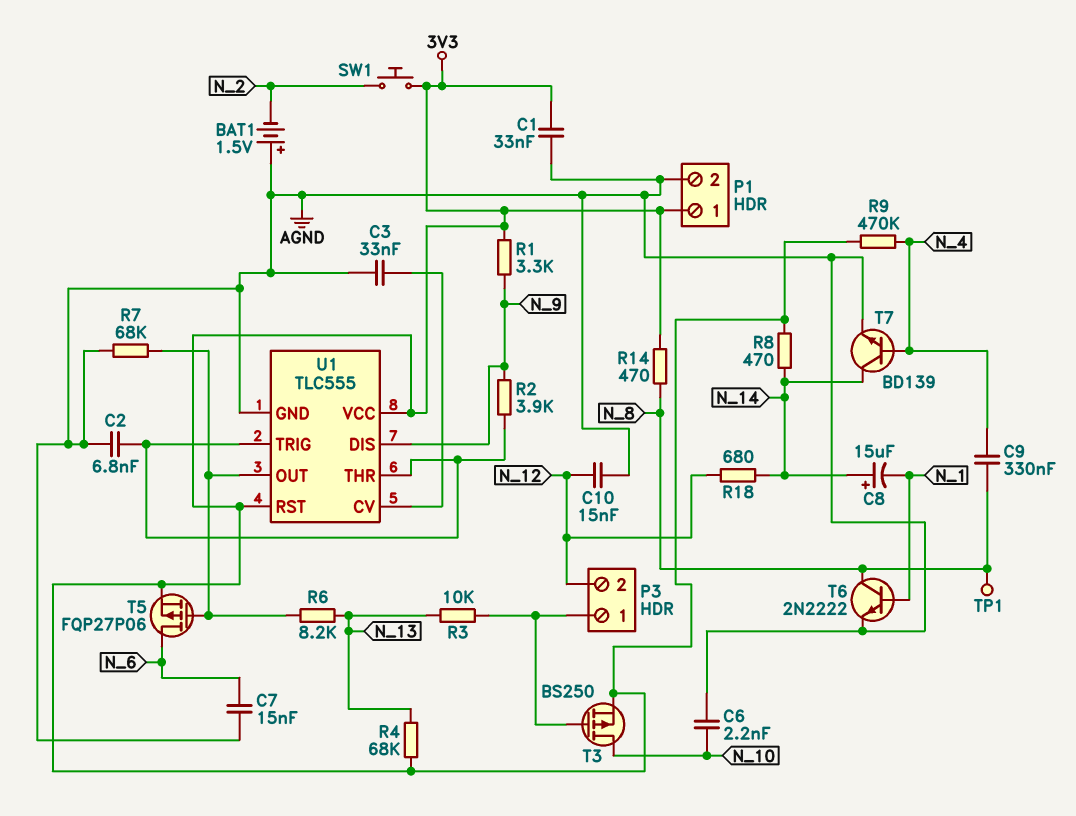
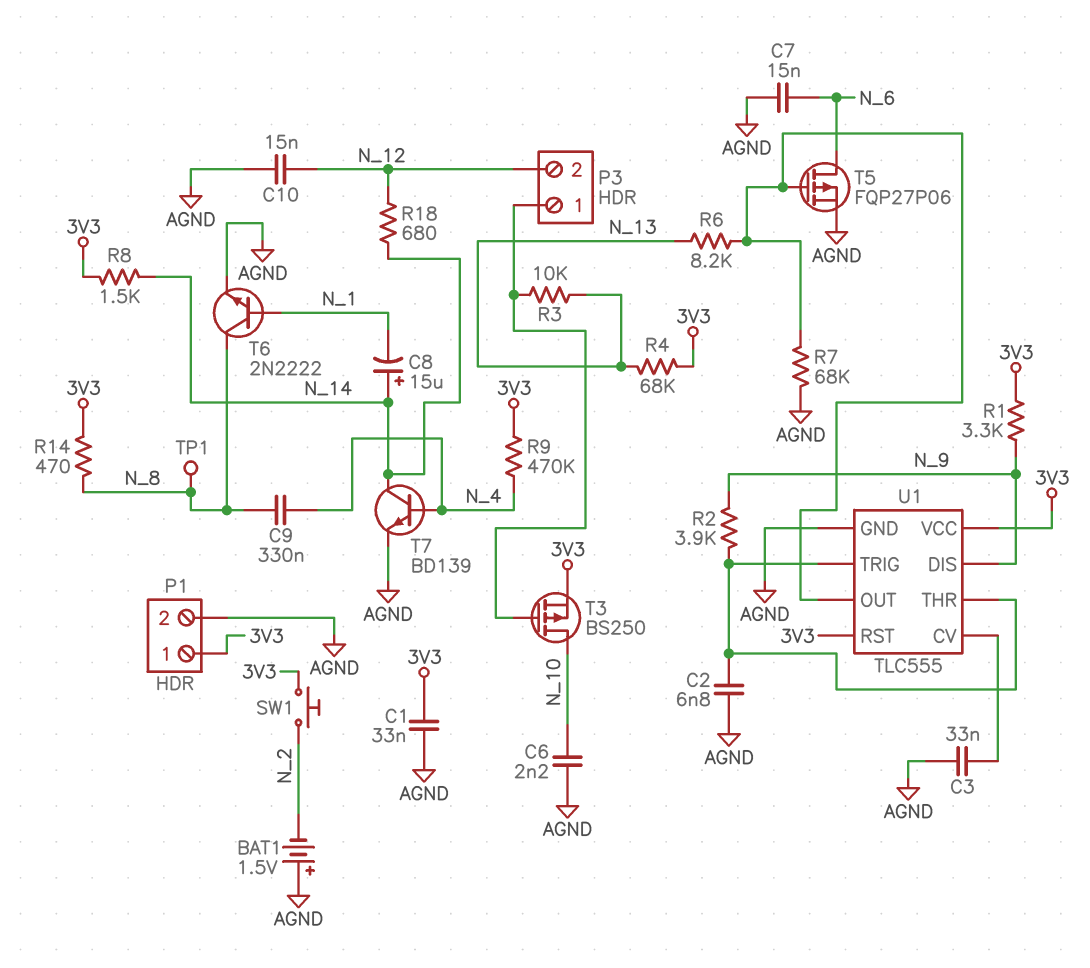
R8: 470 (3V3, N_14) -> 1.5k (3V3, N_14)
T5: PMOS FQP27P06 (G U1/OUT, D N_6, S 3V3) -> PMOS FQP27P06 (G U1/OUT, D N_6, S AGND)

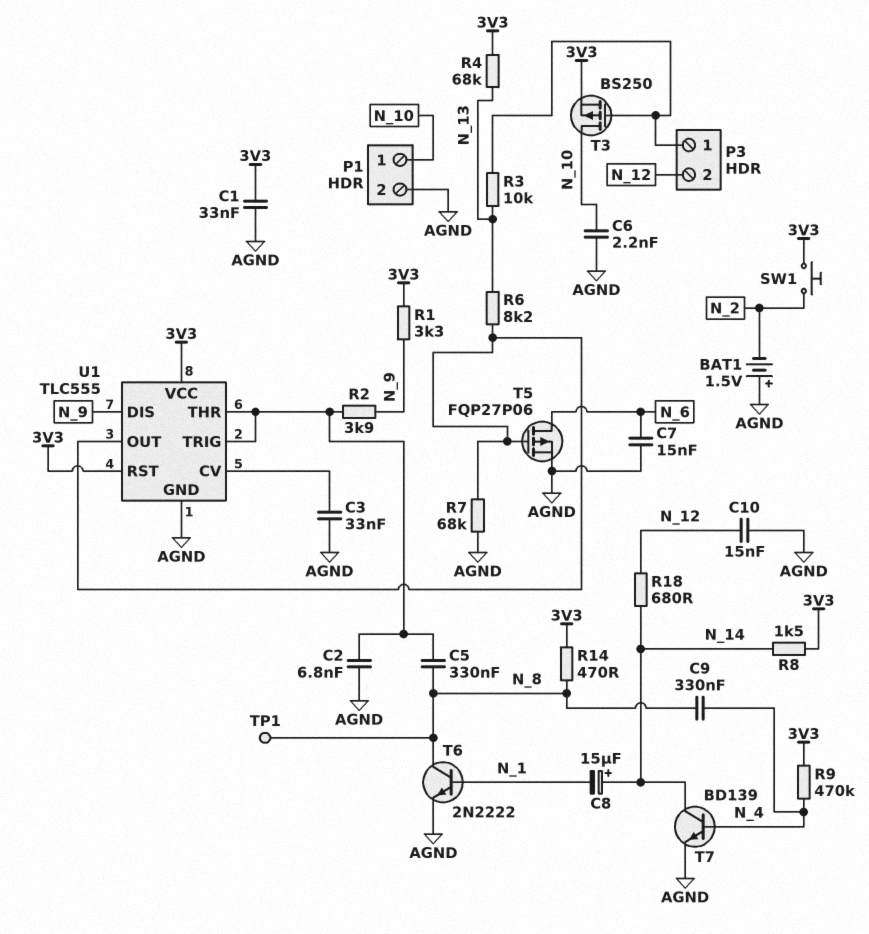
C5: none -> 330nF (N_8, U1/THR)
P1 pin 1: 3V3 -> N_10

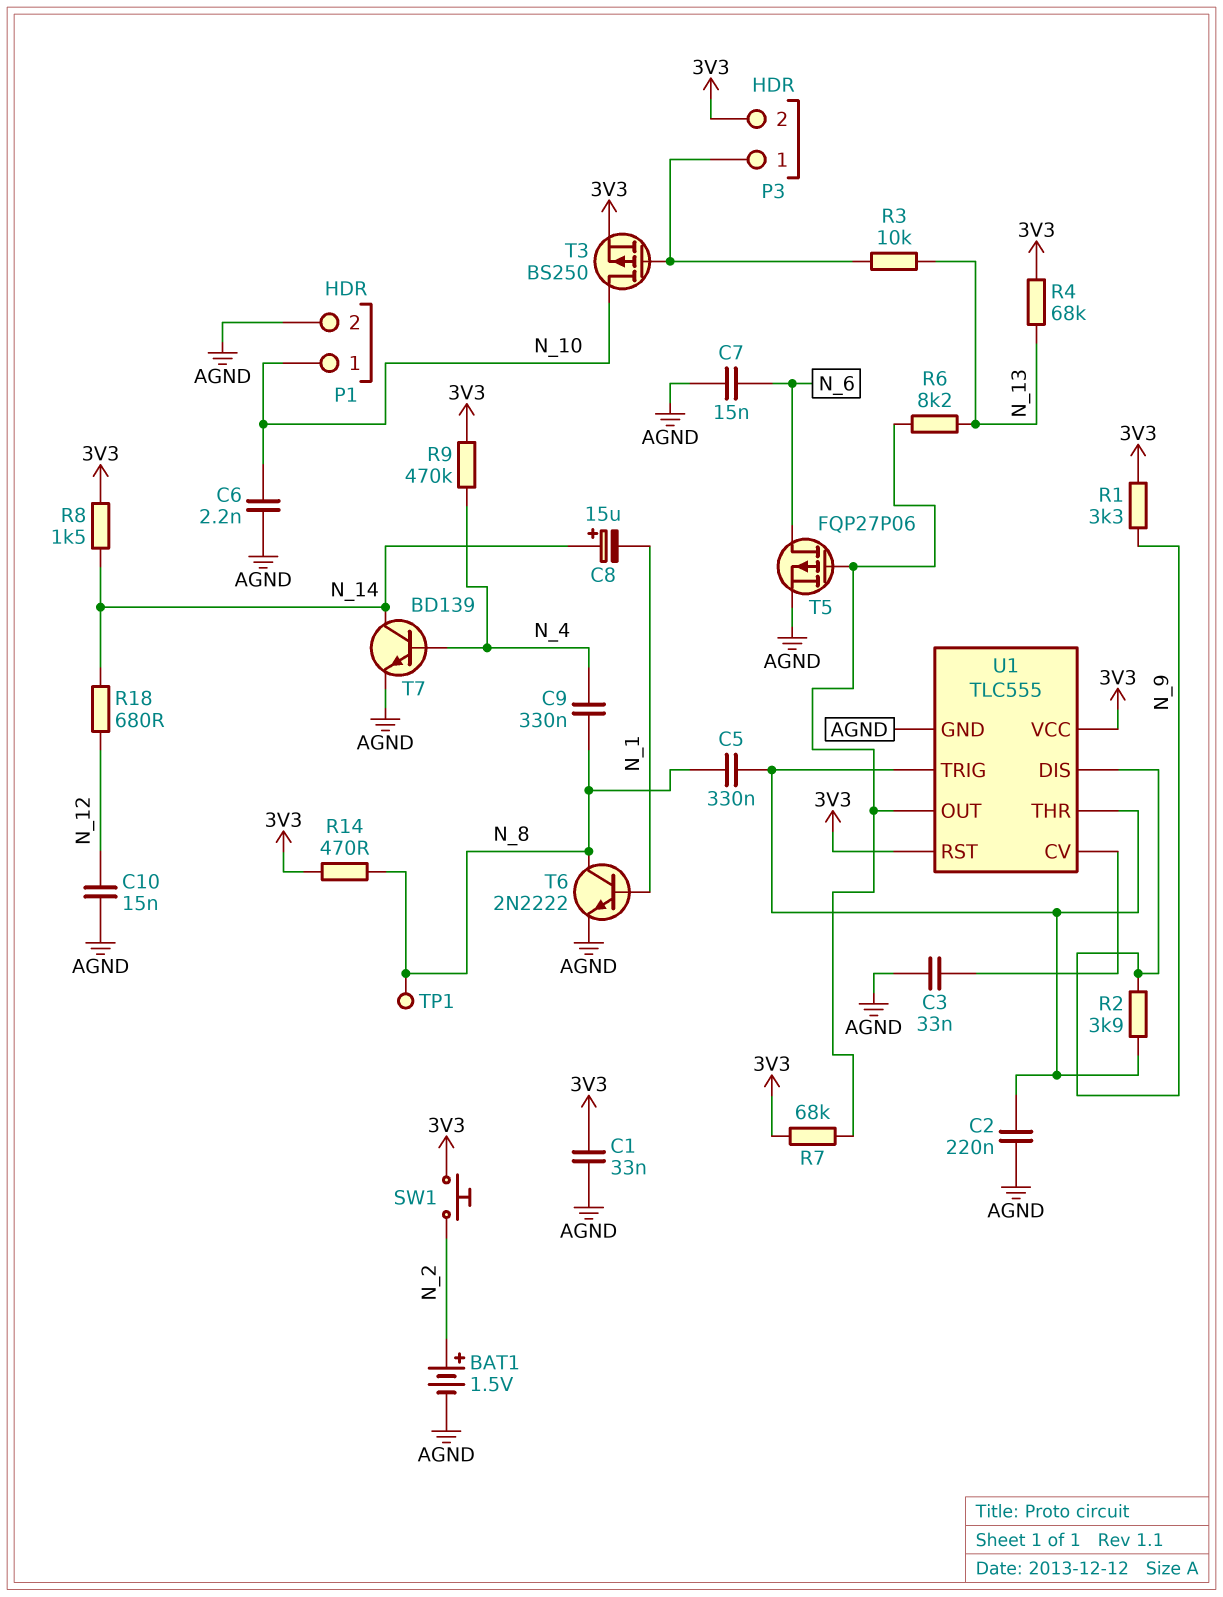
BAT1: 1.5V (plus AGND, minus N_2) -> 1.5V (plus N_2, minus AGND)
C2: 6.8nF (AGND, U1/THR) -> 220nF (AGND, U1/THR)
P3 pin 2: N_12 -> 3V3
R7: 68k (AGND, U1/OUT) -> 68k (3V3, U1/OUT)

